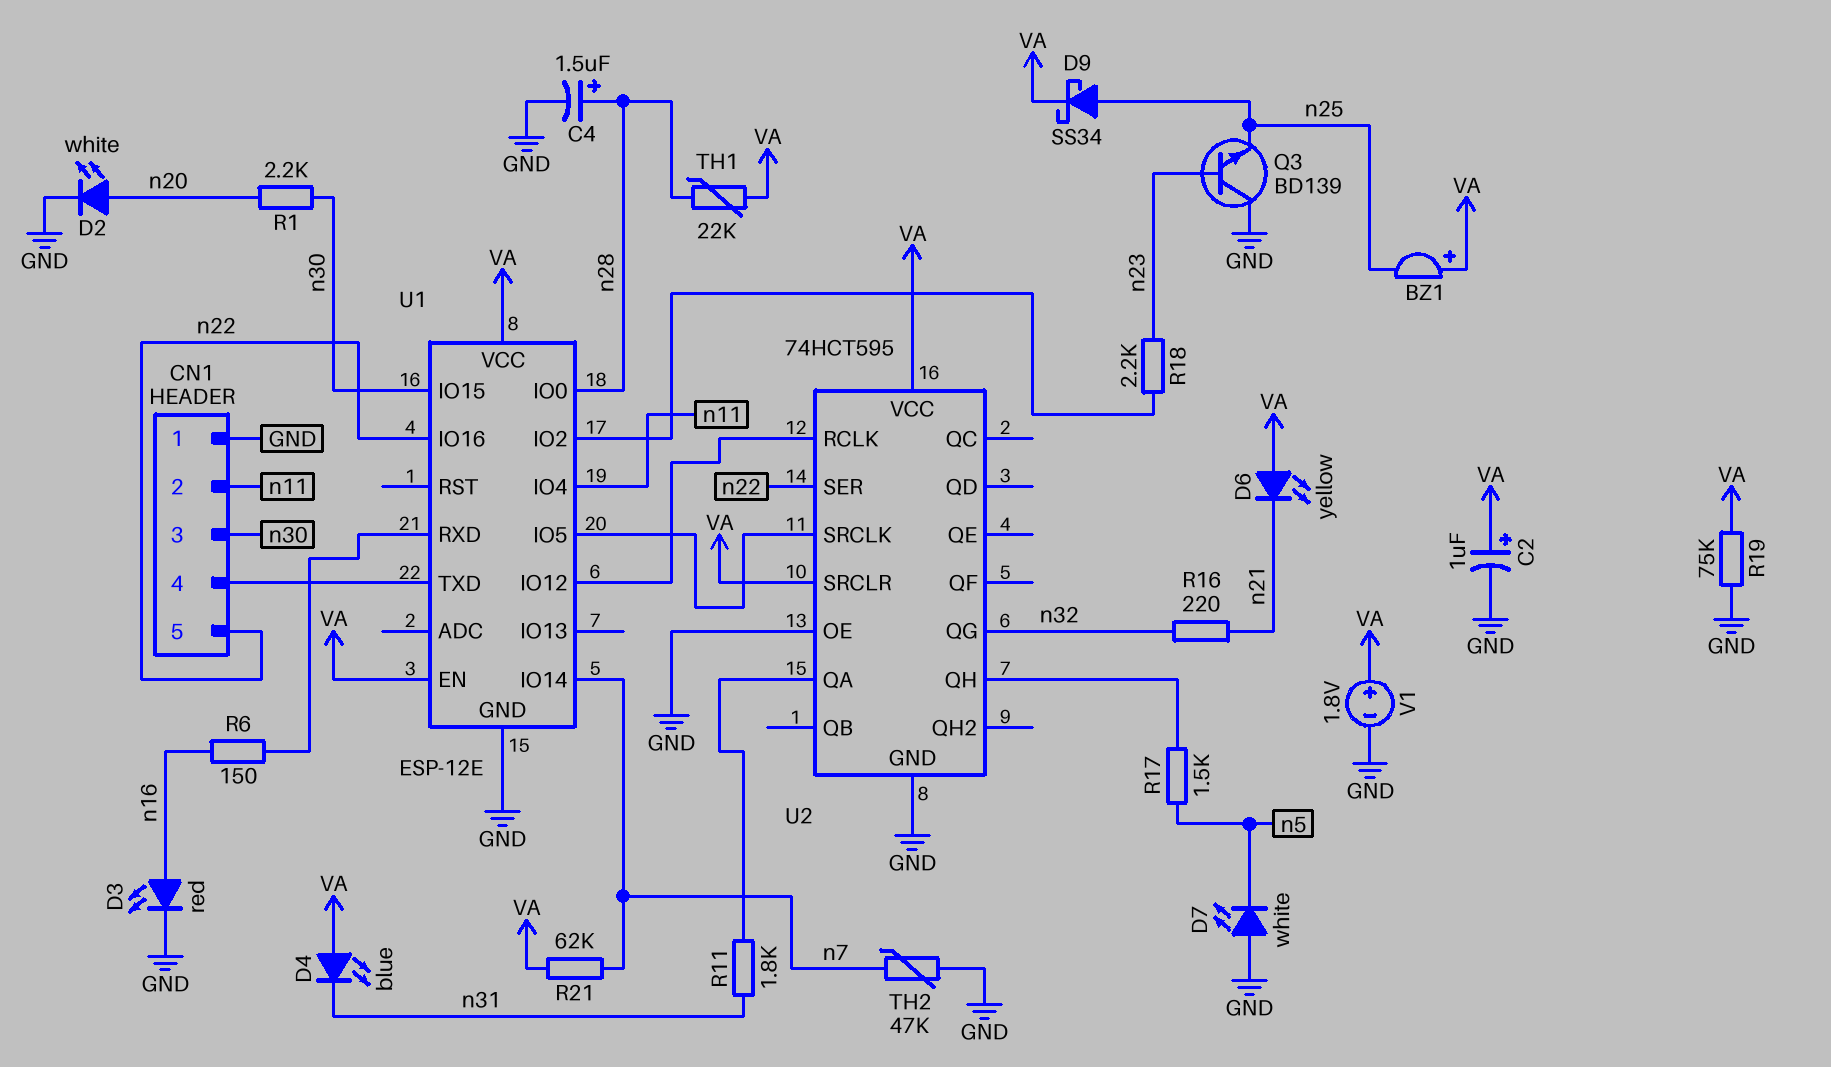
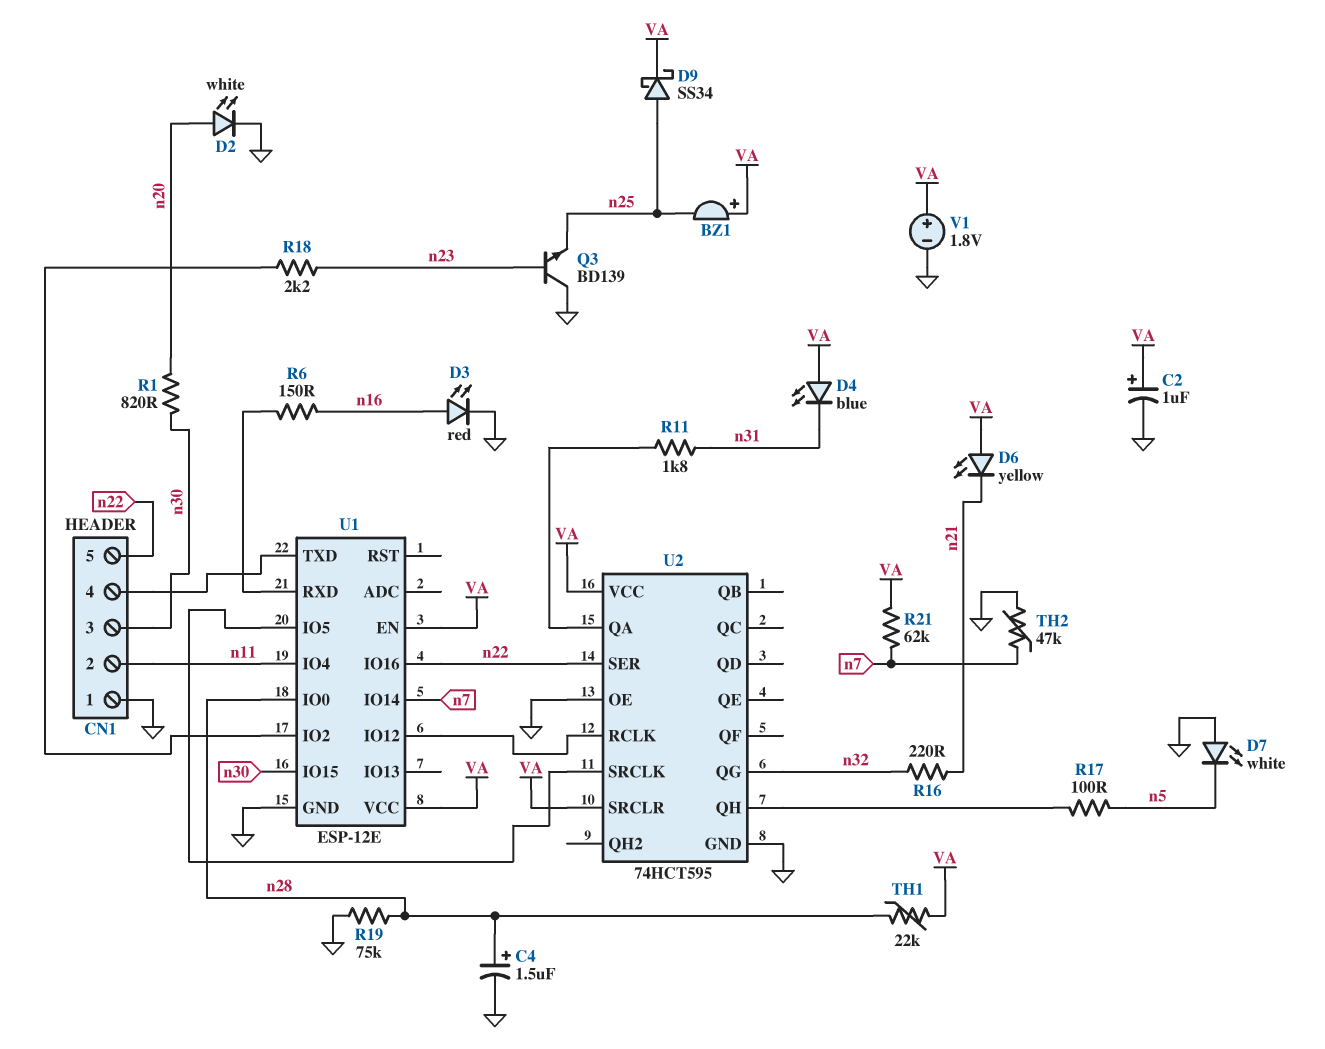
R1: 2.2k (n20, n30) -> 820 (n20, n30)
R17: 1.5k (U2/QH, n5) -> 100 (U2/QH, n5)
R19: 75k (GND, VA) -> 75k (GND, n28)

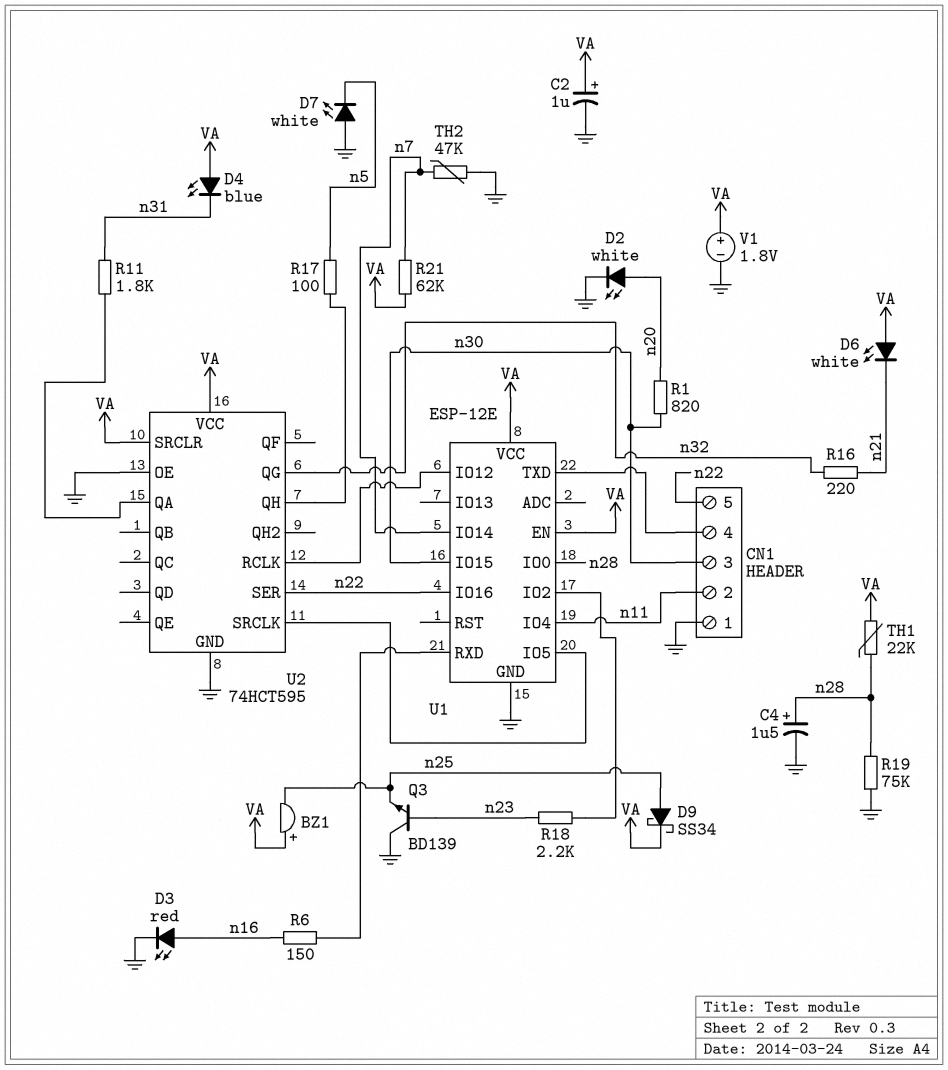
D6: LED yellow (A VA, K n21) -> LED white (A VA, K n21)

